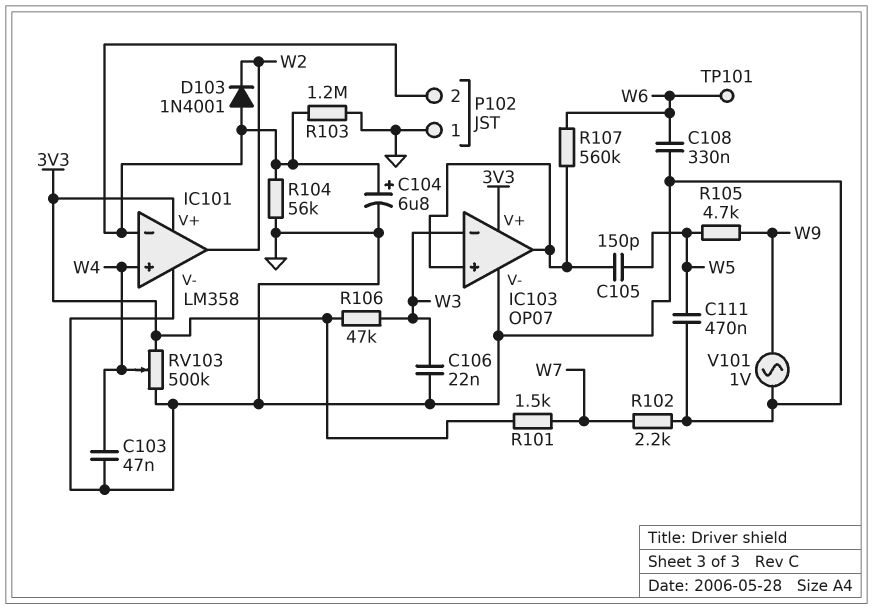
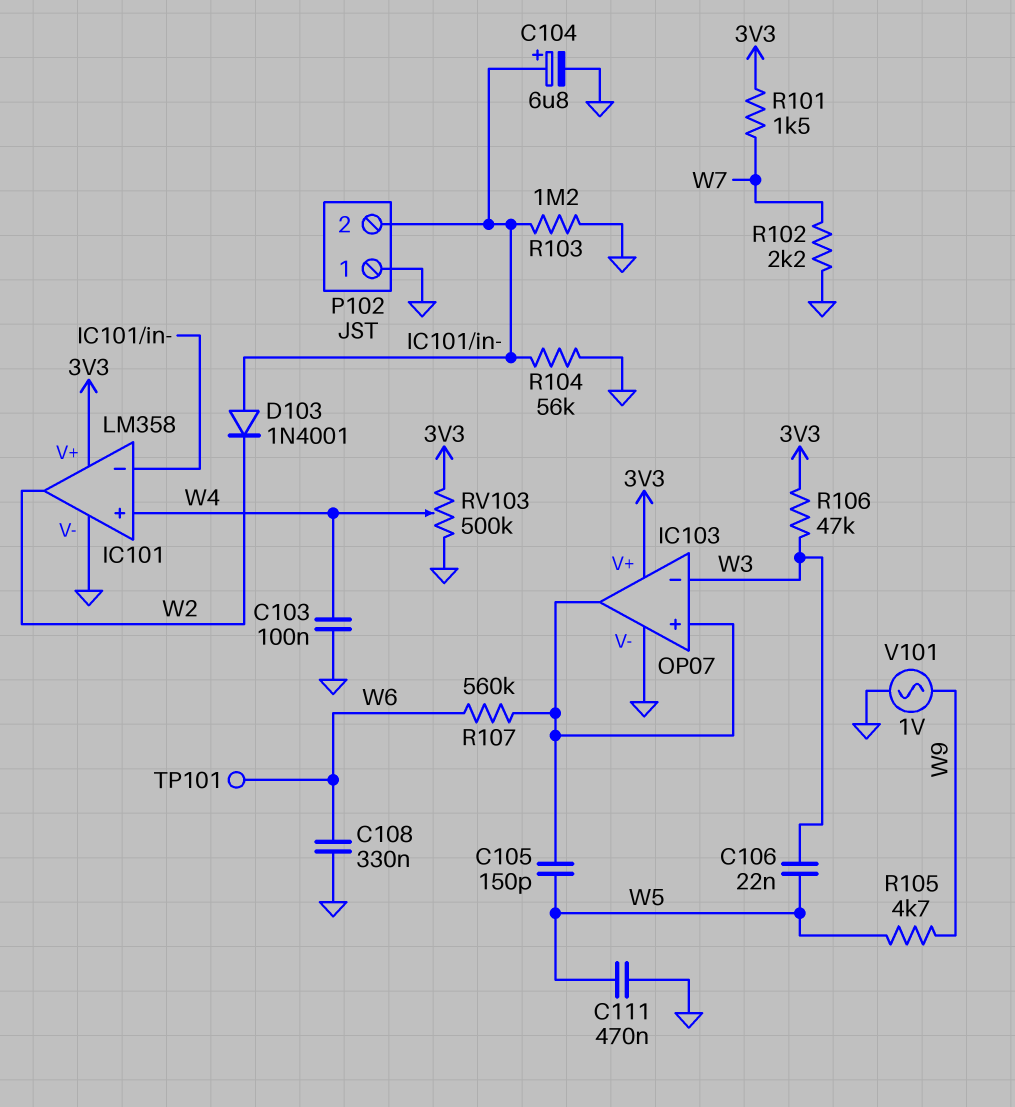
C103: 47nF (GND, W4) -> 100nF (GND, W4)
C106: 22nF (GND, W3) -> 22nF (W3, W5)

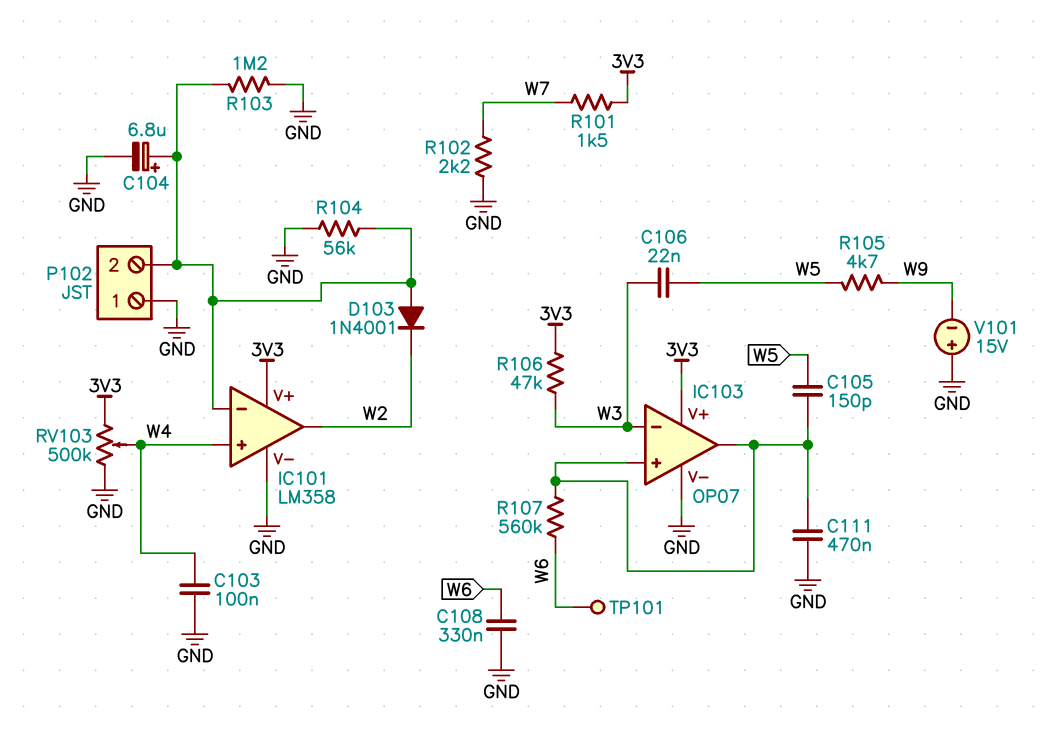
C111: 470nF (GND, W5) -> 470nF (GND, IC103/in+)
V101: AC 1V (GND, W9) -> 15V (plus GND, minus W9)

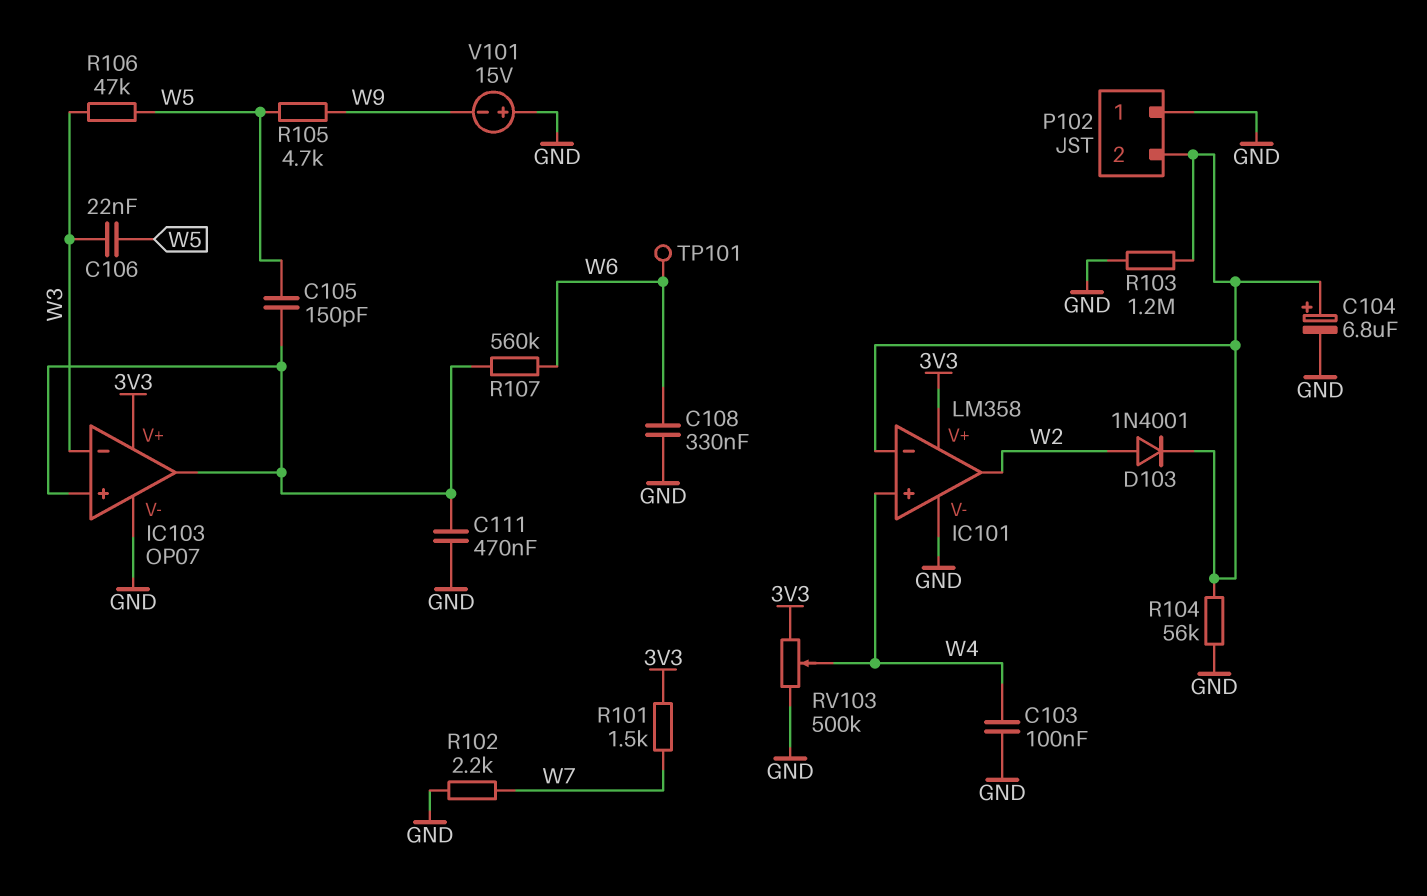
D103: diode 1N4001 (A IC101/in-, K W2) -> diode 1N4001 (A W2, K IC101/in-)
R106: 47k (3V3, W3) -> 47k (W3, W5)

